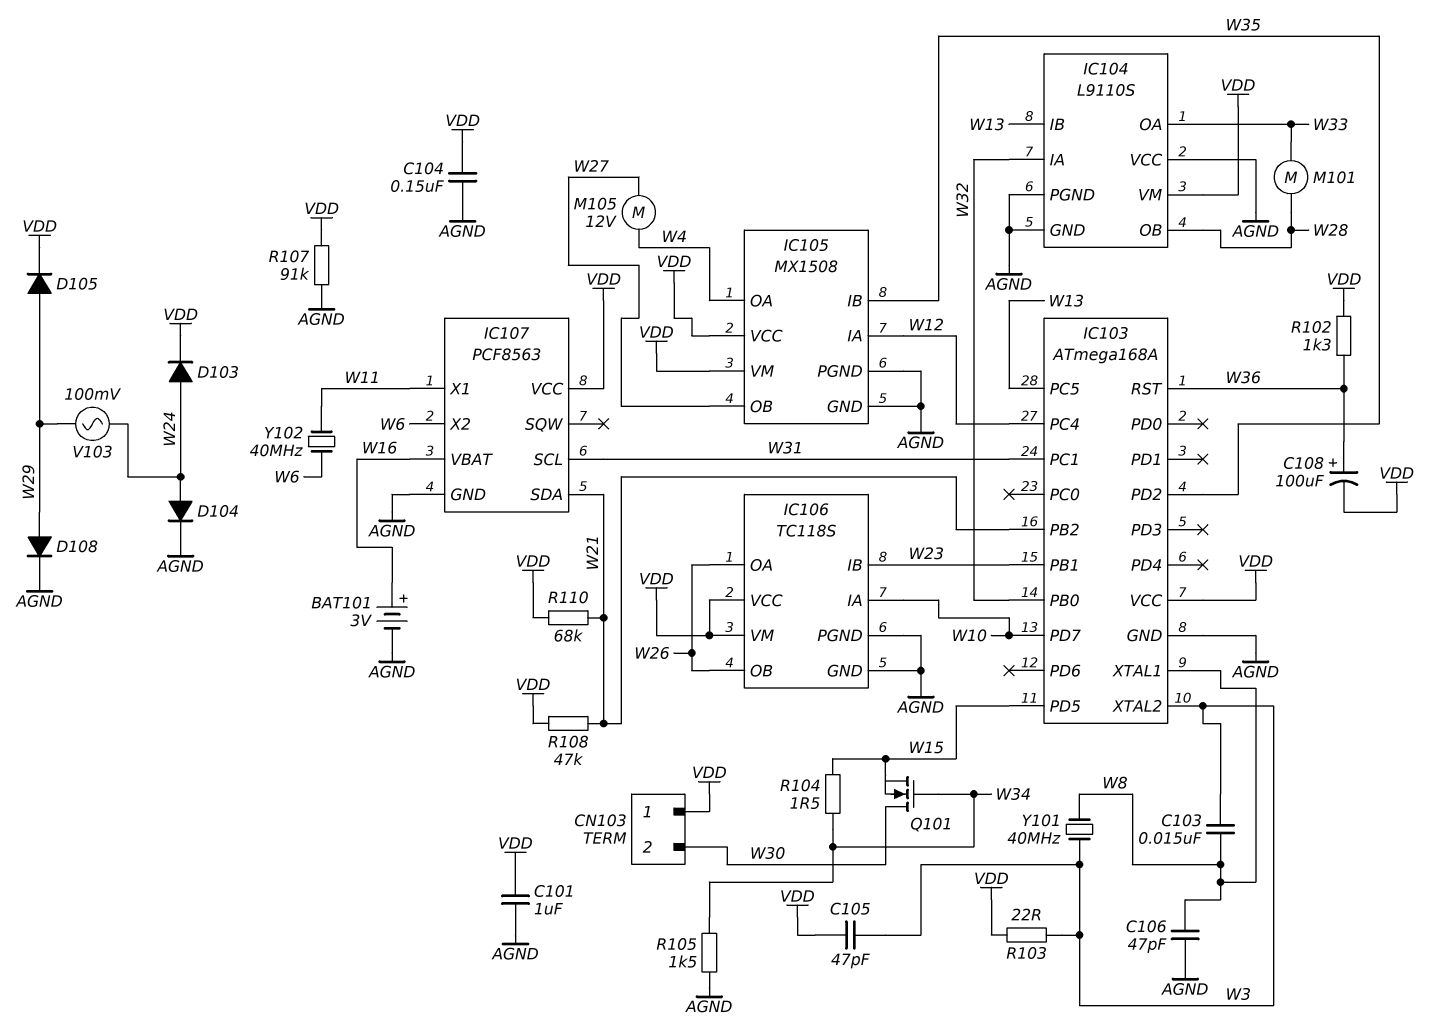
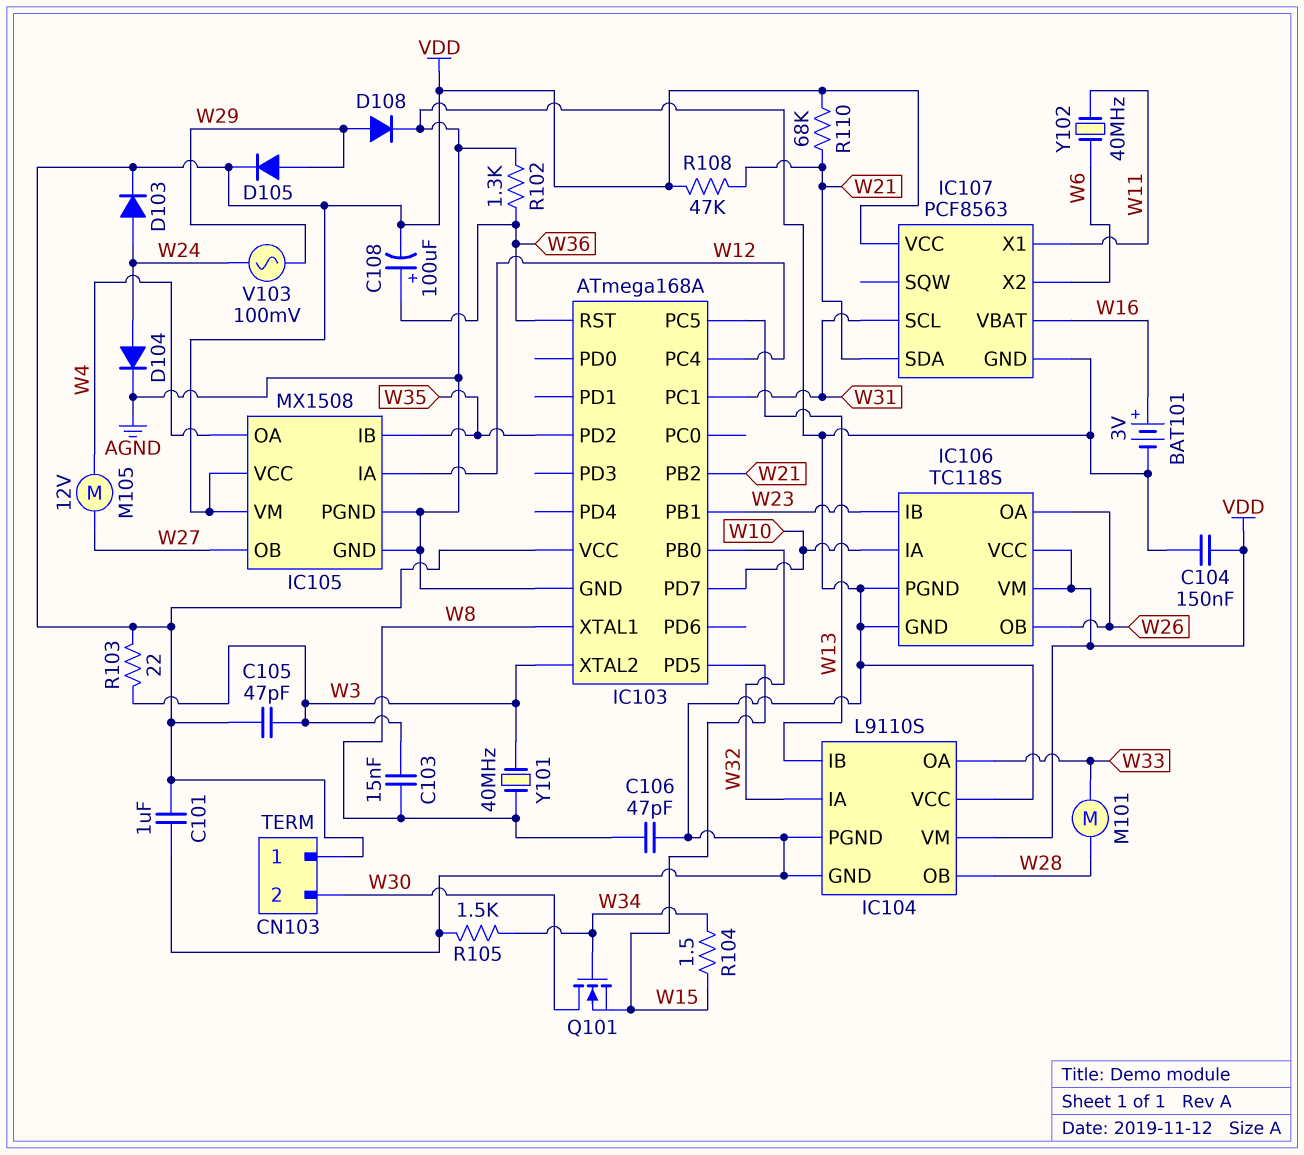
R102: 1.3k (VDD, W36) -> 1.3k (AGND, W36)
R107: 91k (AGND, VDD) -> none

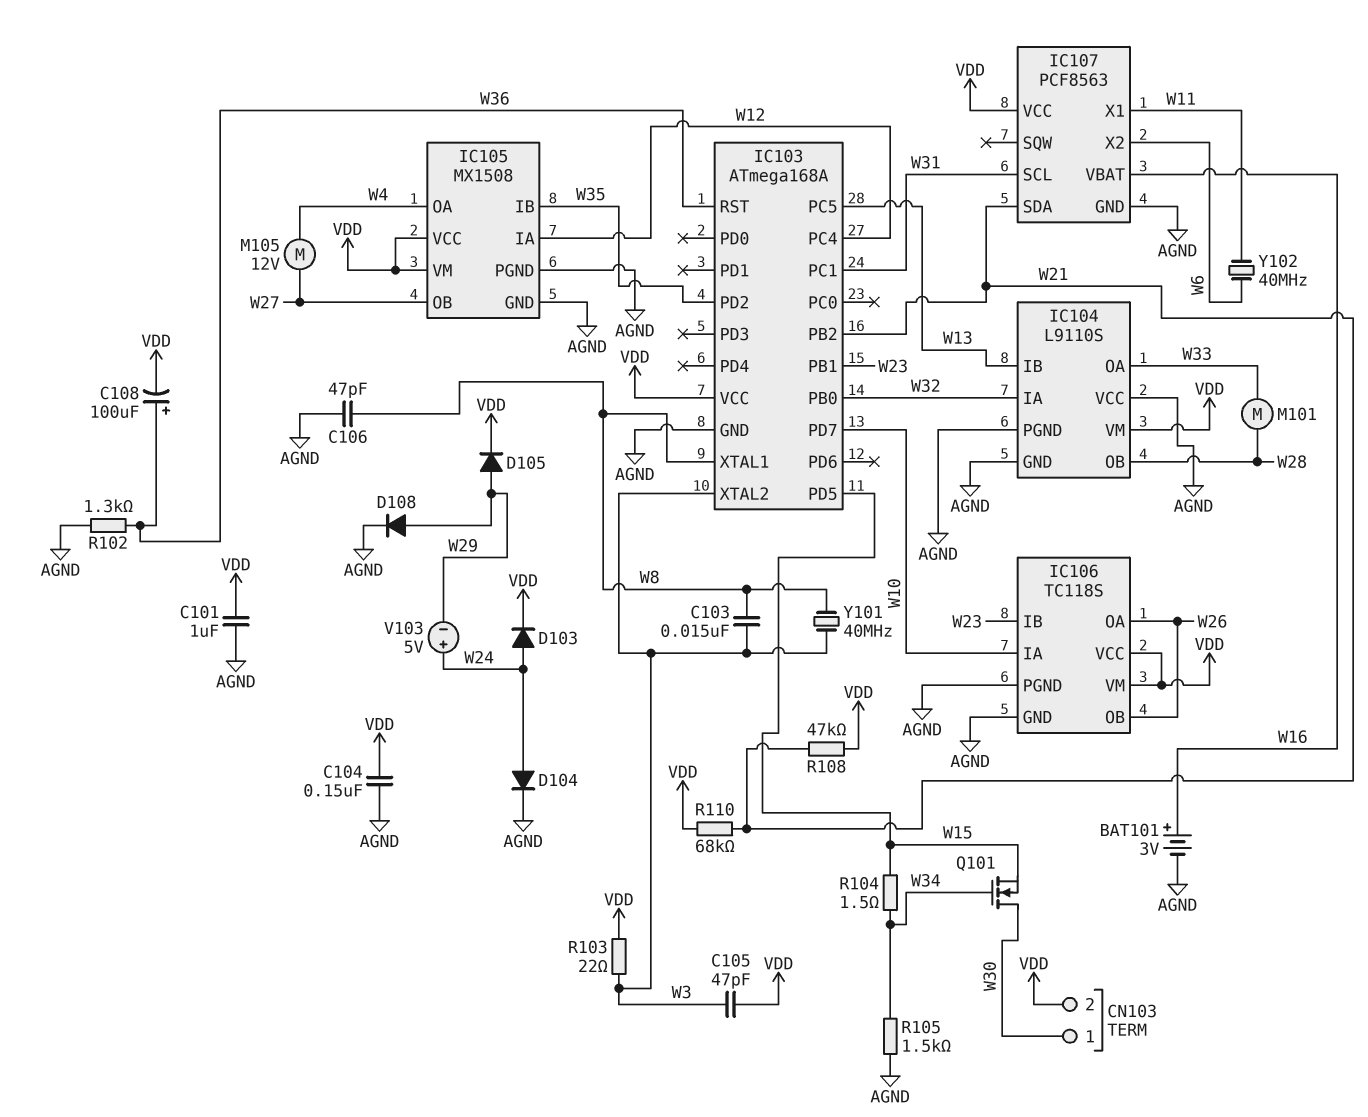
CN103 pin 1: VDD -> W30
CN103 pin 2: W30 -> VDD
V103: AC 100mV (W24, W29) -> 5V (plus W24, minus W29)

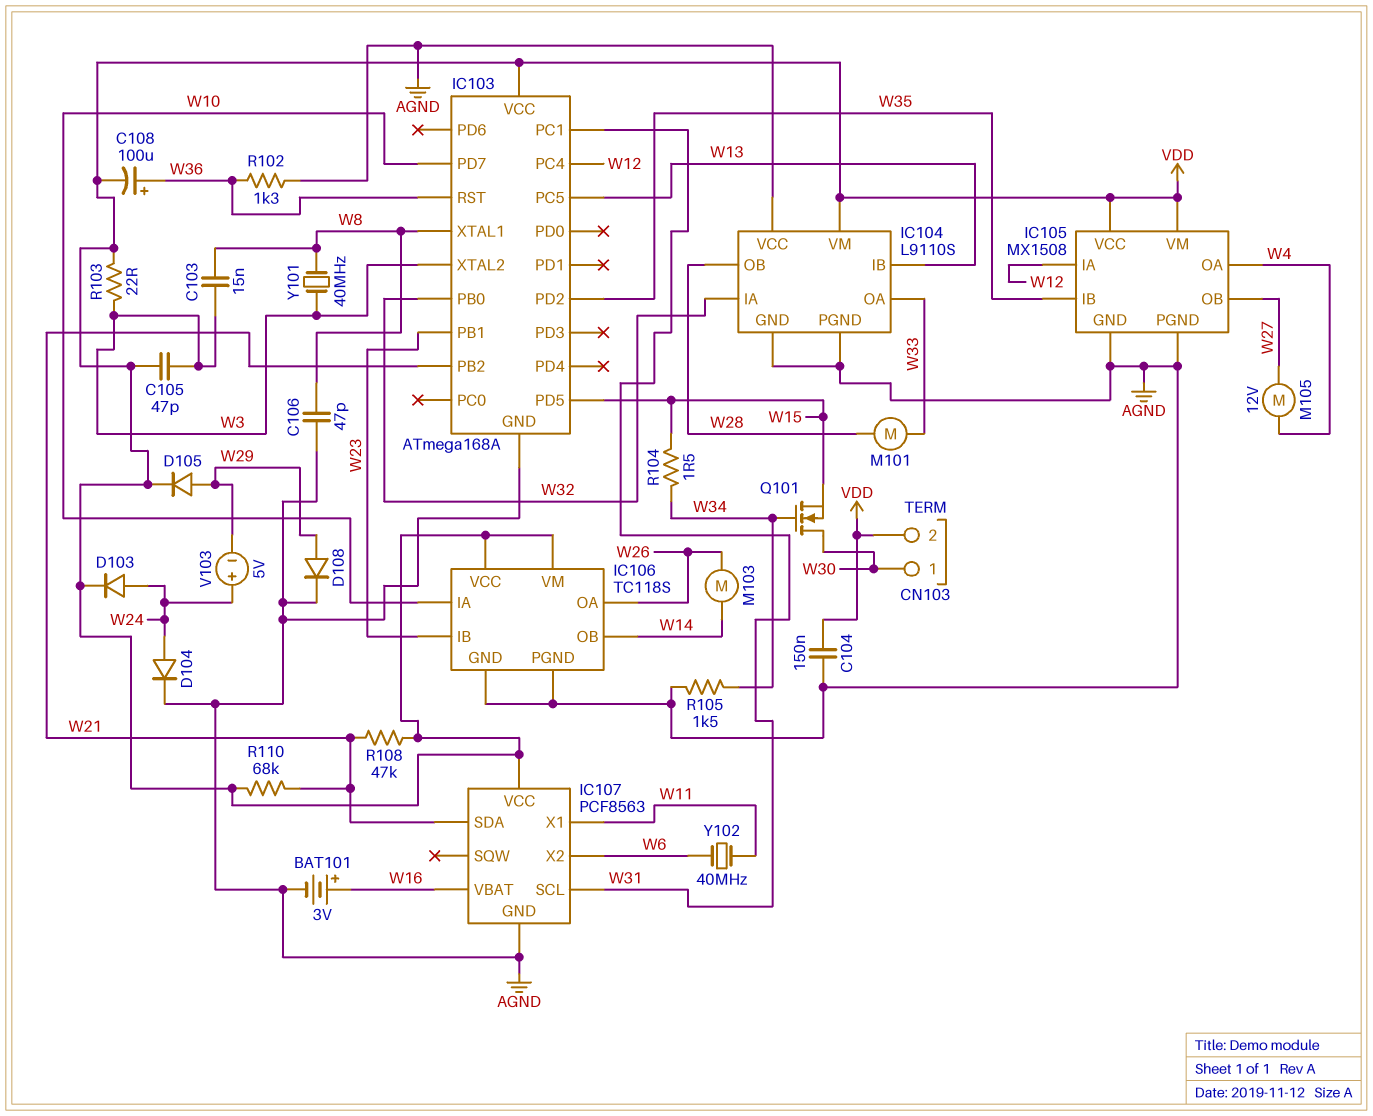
C101: 1uF (AGND, VDD) -> none
IC106 pin OB: W26 -> W14
M103: none -> motor (W14, W26)

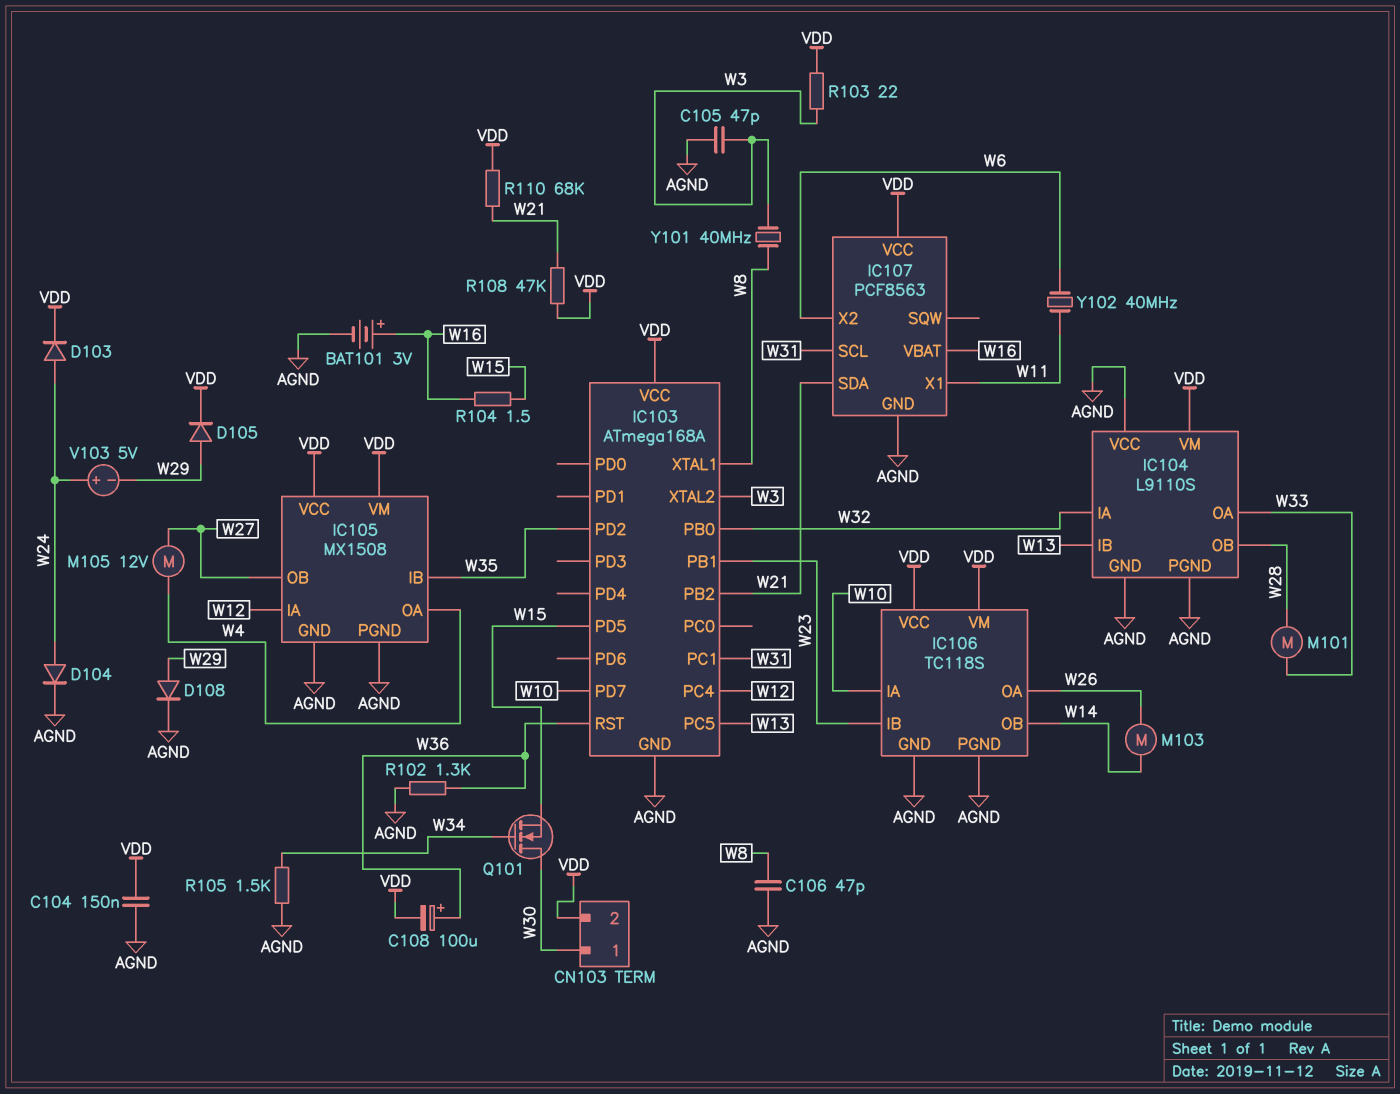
C103: 15nF (W3, W8) -> none
C105: 47pF (VDD, W3) -> 47pF (AGND, W3)
R104: 1.5 (W15, W34) -> 1.5 (W15, W16)

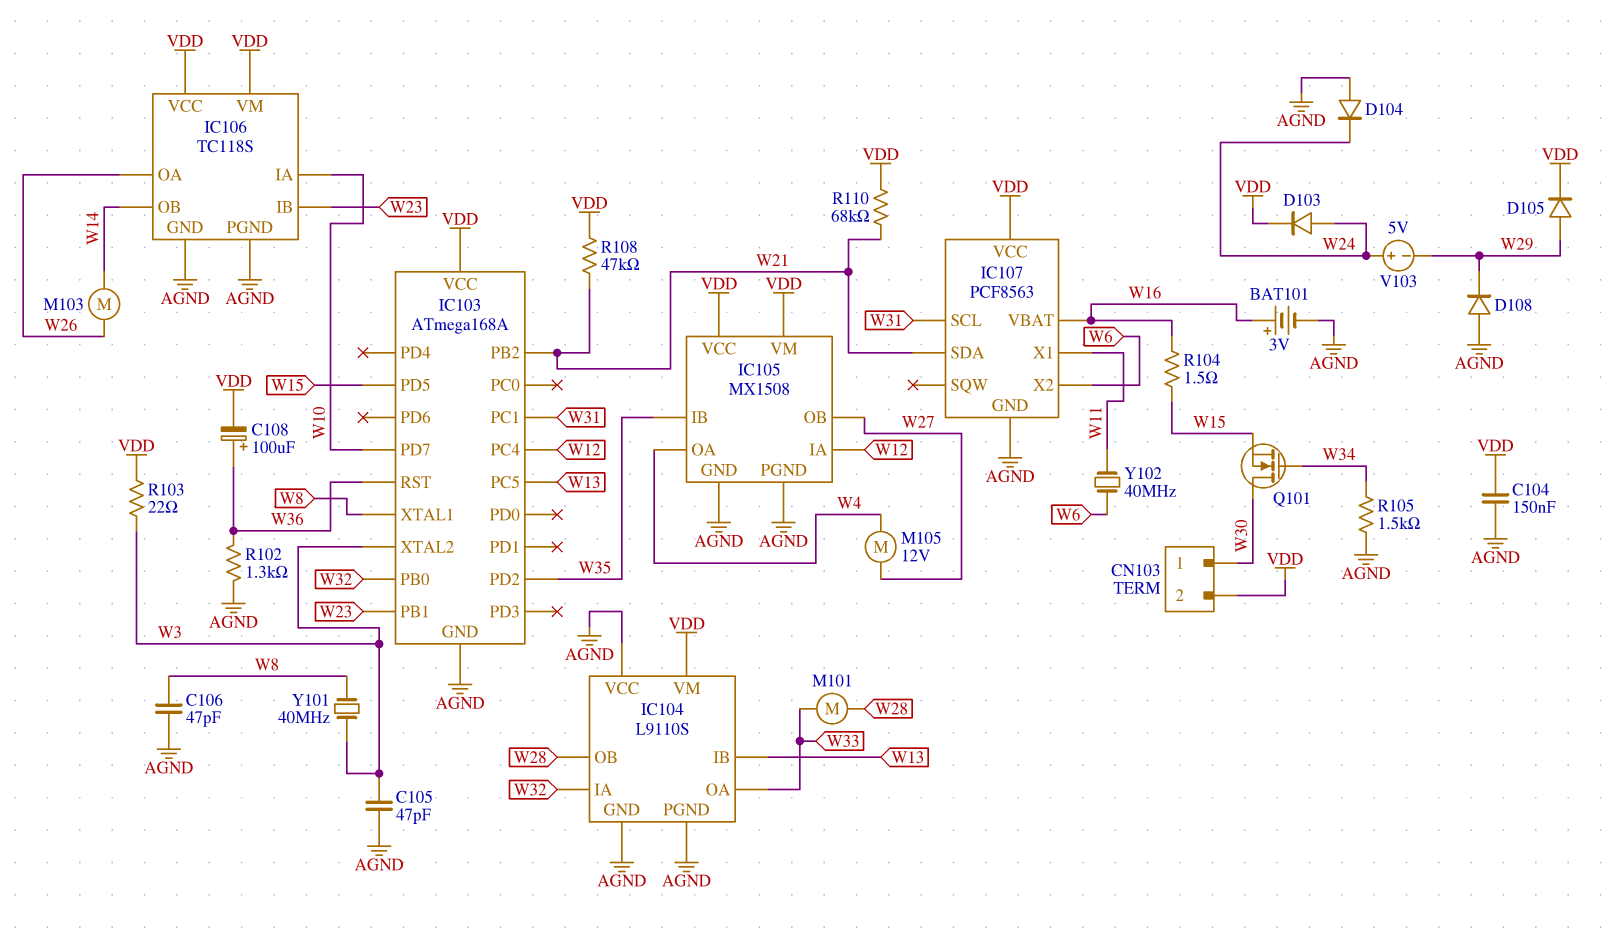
D104: diode (A W24, K AGND) -> diode (A AGND, K W24)
D108: diode (A W29, K AGND) -> diode (A AGND, K W29)

